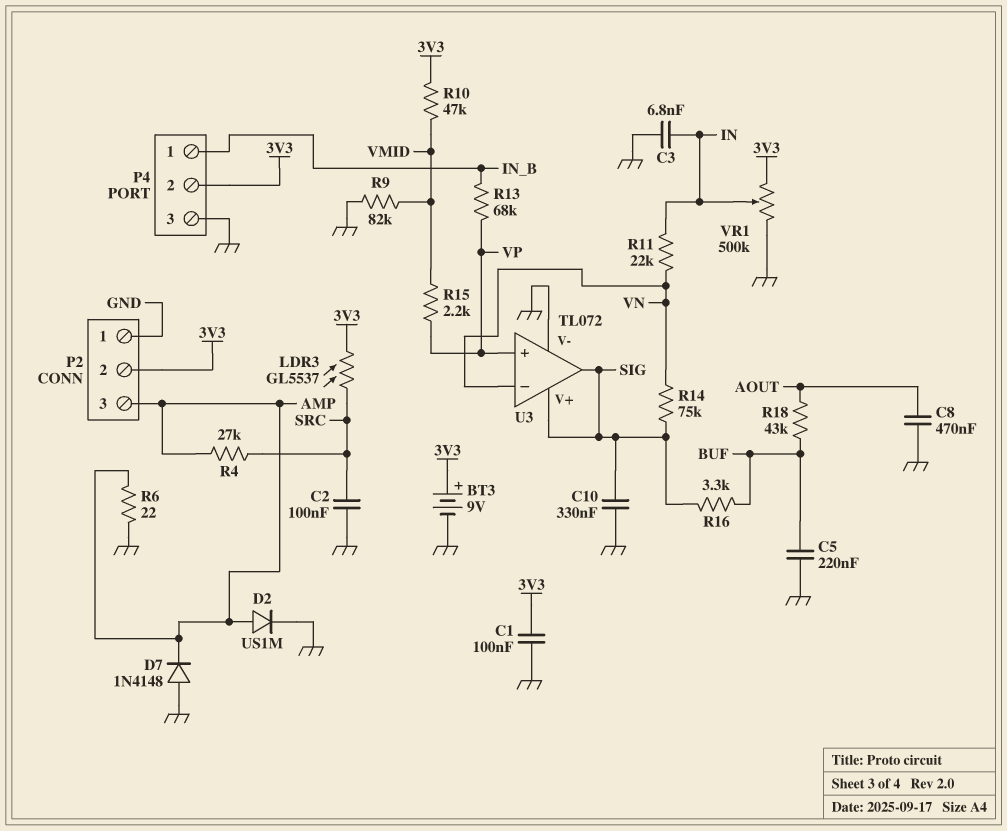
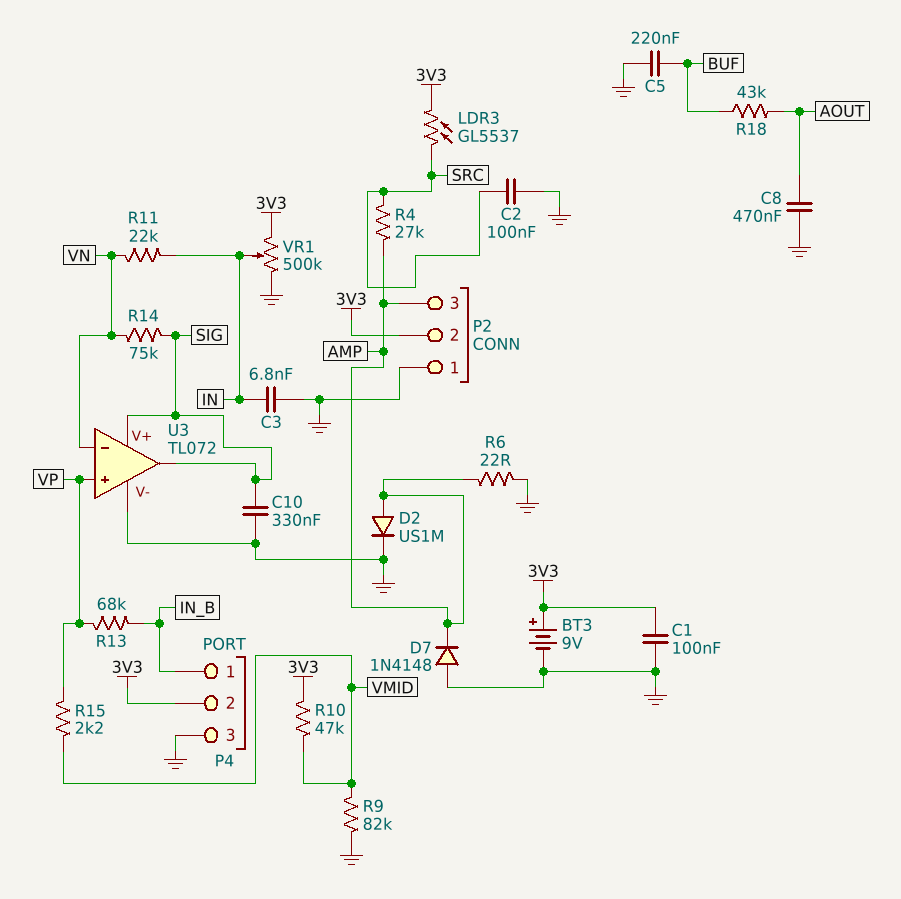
R16: 3.3k (BUF, SIG) -> none

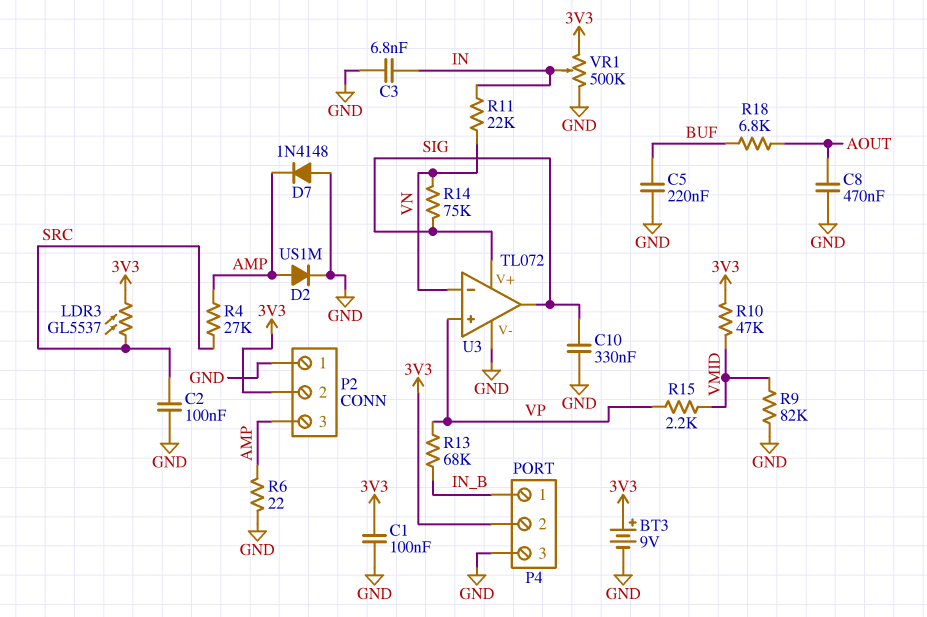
R18: 43k (AOUT, BUF) -> 6.8k (AOUT, BUF)

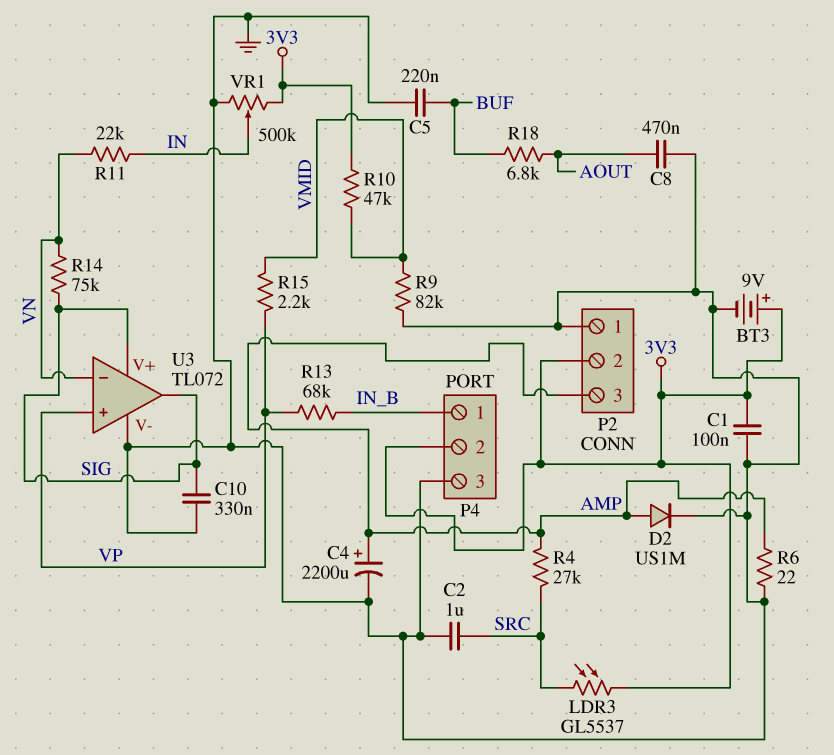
C2: 100nF (GND, SRC) -> 1uF (GND, SRC)
C3: 6.8nF (GND, IN) -> none
C4: none -> 2200uF (plus AMP, minus GND)
D7: diode 1N4148 (A GND, K AMP) -> none

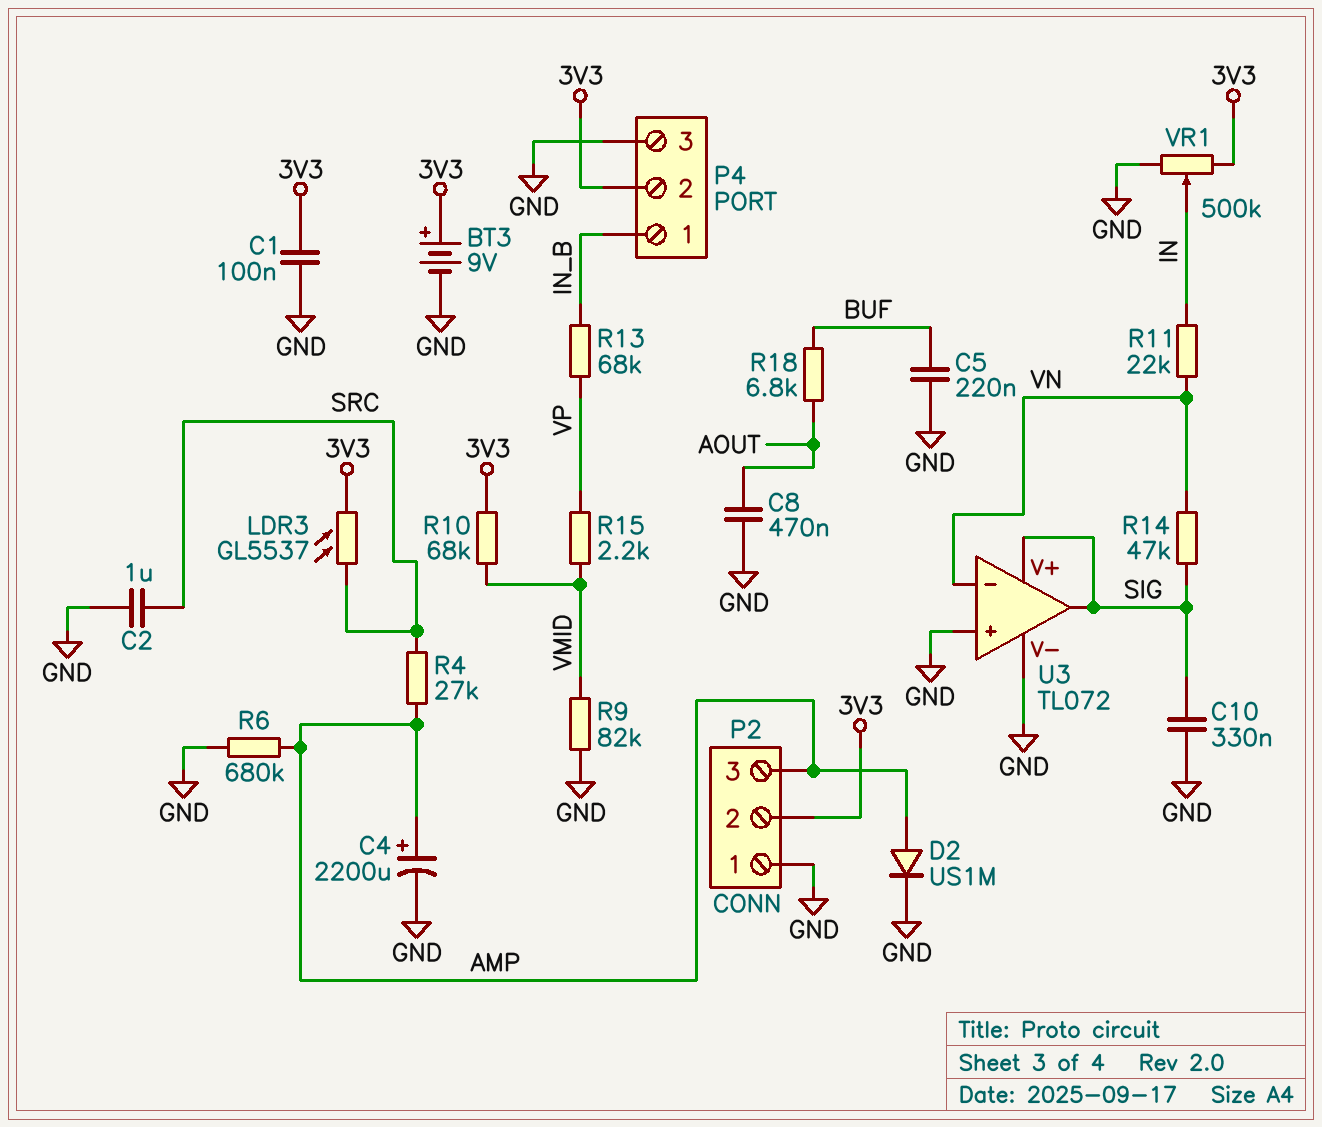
R6: 22 (AMP, GND) -> 680k (AMP, GND)
R10: 47k (3V3, VMID) -> 68k (3V3, VMID)
R14: 75k (SIG, VN) -> 47k (SIG, VN)
U3 pin in+: VP -> GND

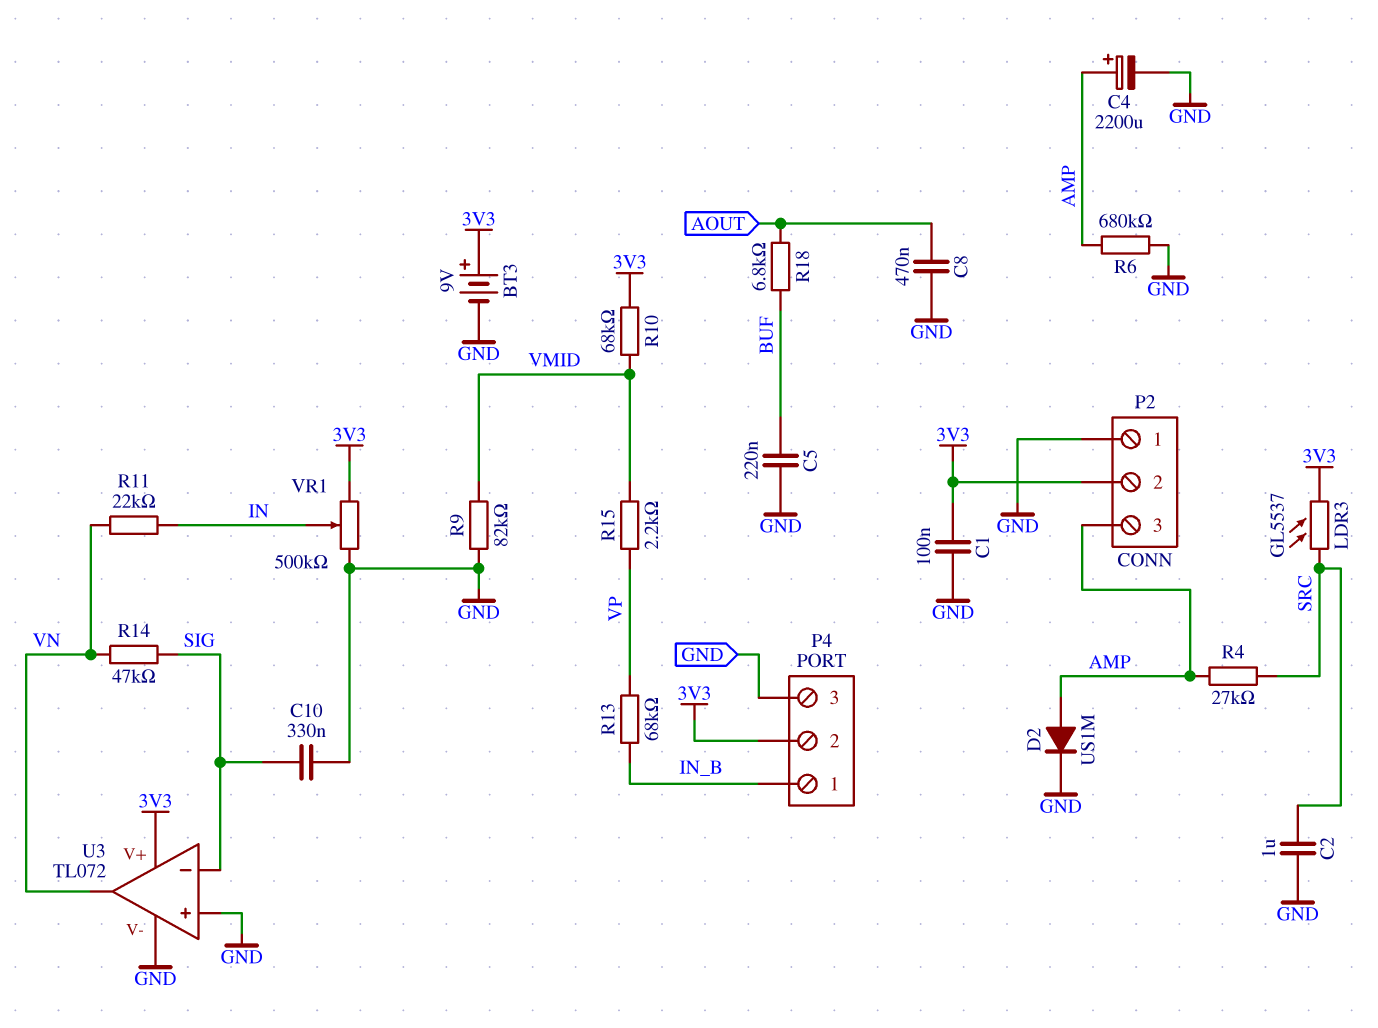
U3 pin V+: SIG -> 3V3
U3 pin in-: VN -> SIG
U3 pin out: SIG -> VN

